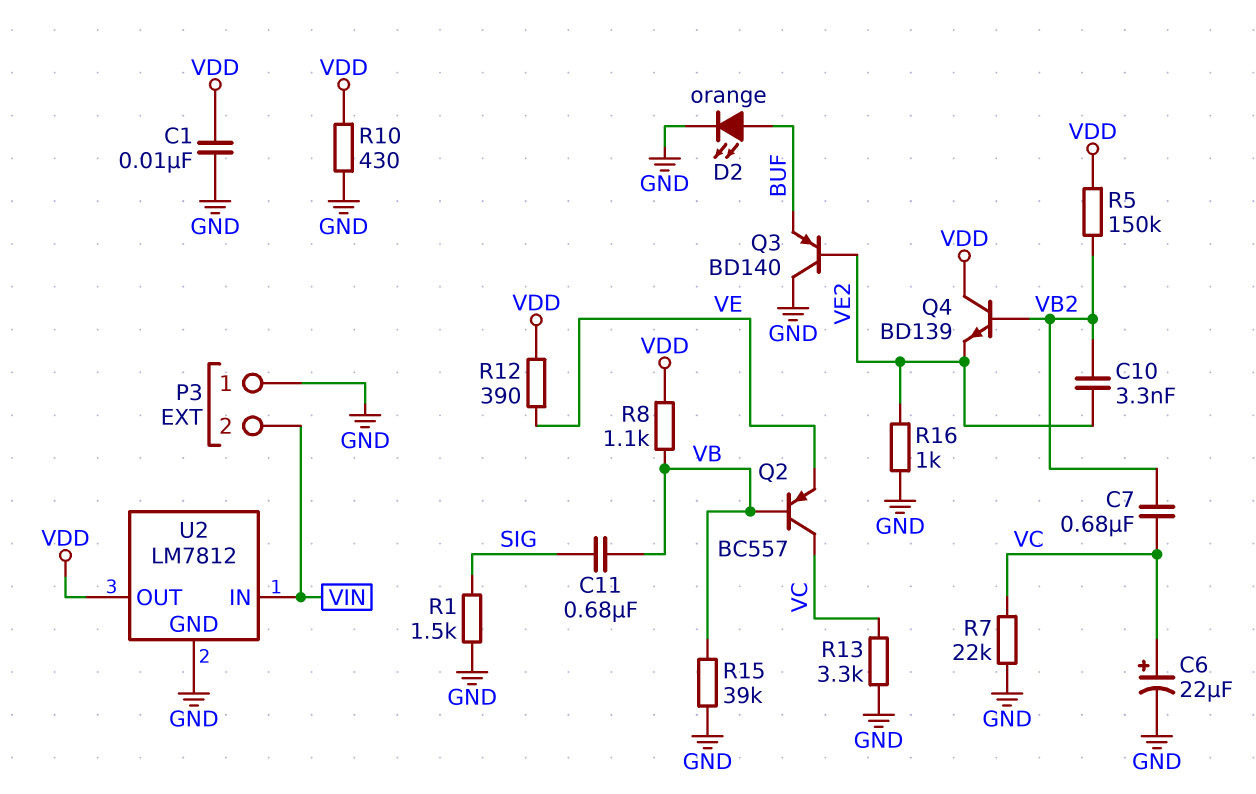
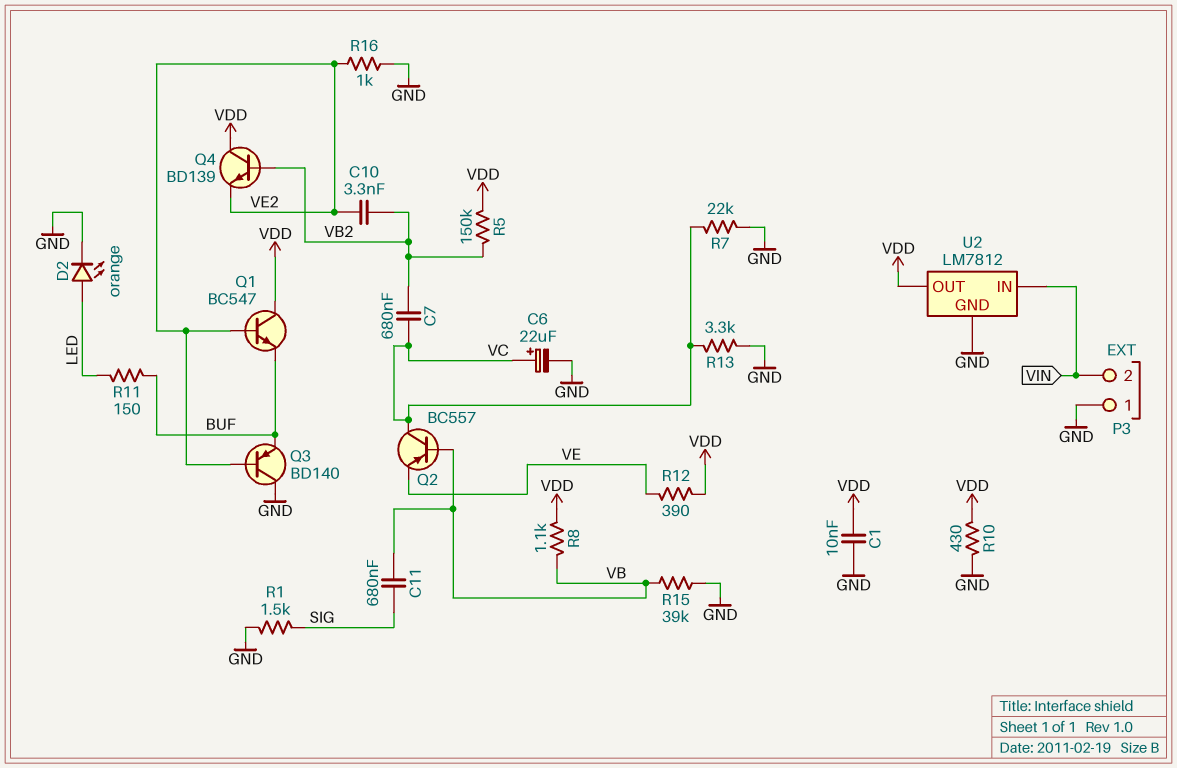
D2: LED orange (A BUF, K GND) -> LED orange (A LED, K GND)
Q1: none -> NPN BC547 (B VE2, C VDD, E BUF)
R11: none -> 150 (BUF, LED)

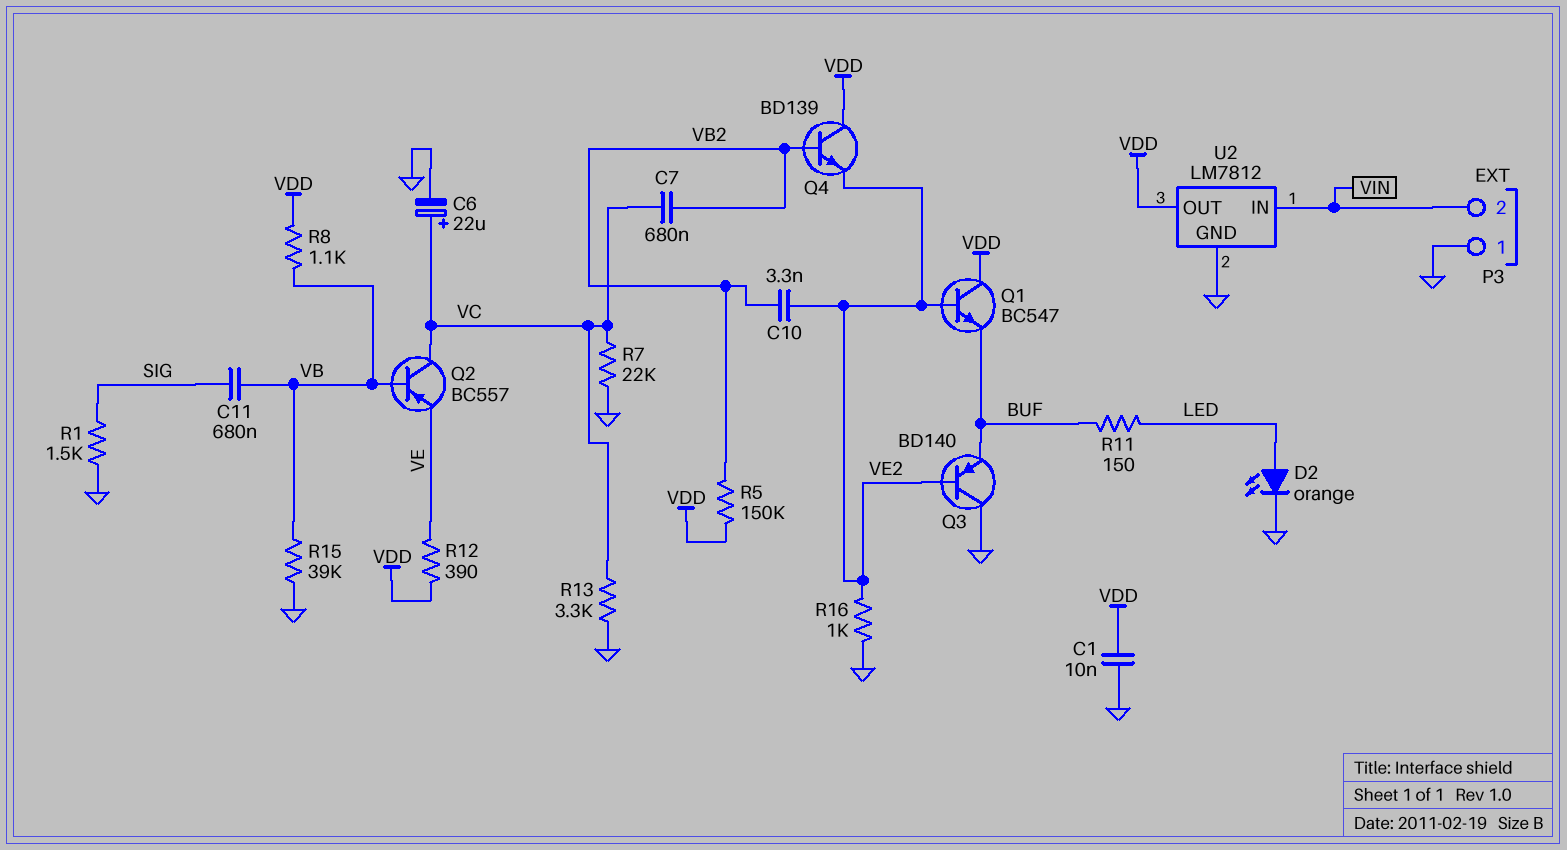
R10: 430 (GND, VDD) -> none

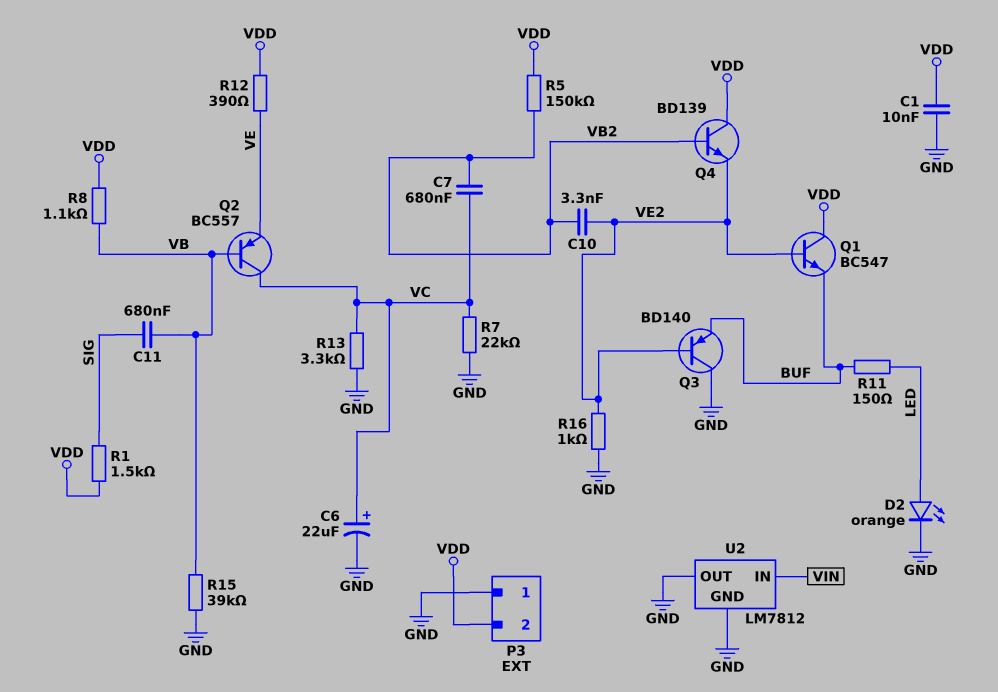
P3 pin 2: VIN -> VDD
R1: 1.5k (GND, SIG) -> 1.5k (SIG, VDD)
U2 pin OUT: VDD -> GND

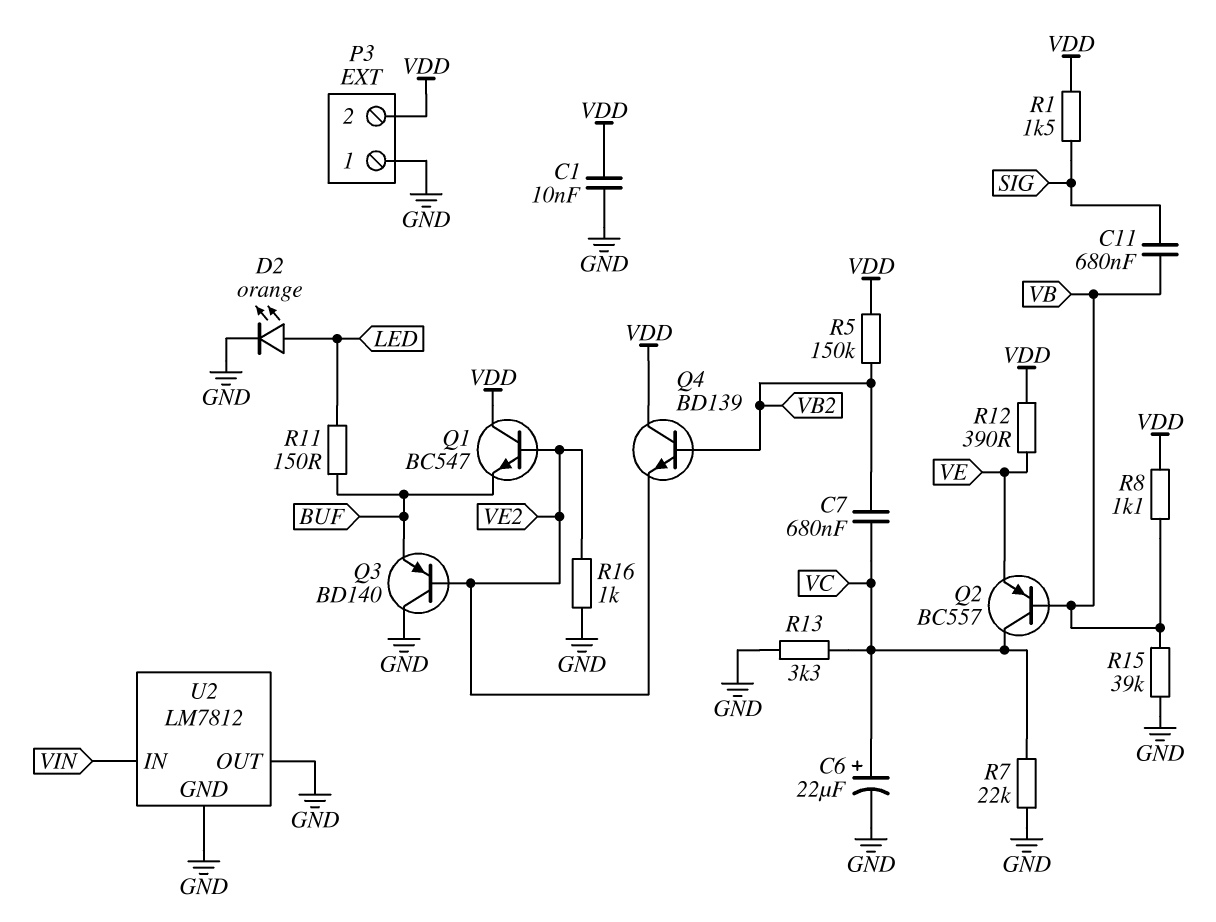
C10: 3.3nF (VB2, VE2) -> none

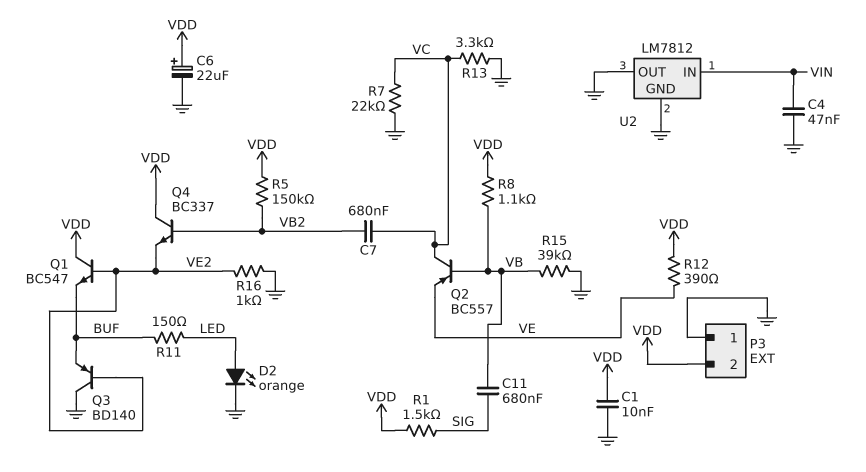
C4: none -> 47nF (GND, VIN)
C6: 22uF (plus VC, minus GND) -> 22uF (plus VDD, minus GND)
Q4: NPN BD139 (B VB2, C VDD, E VE2) -> NPN BC337 (B VB2, C VDD, E VE2)

